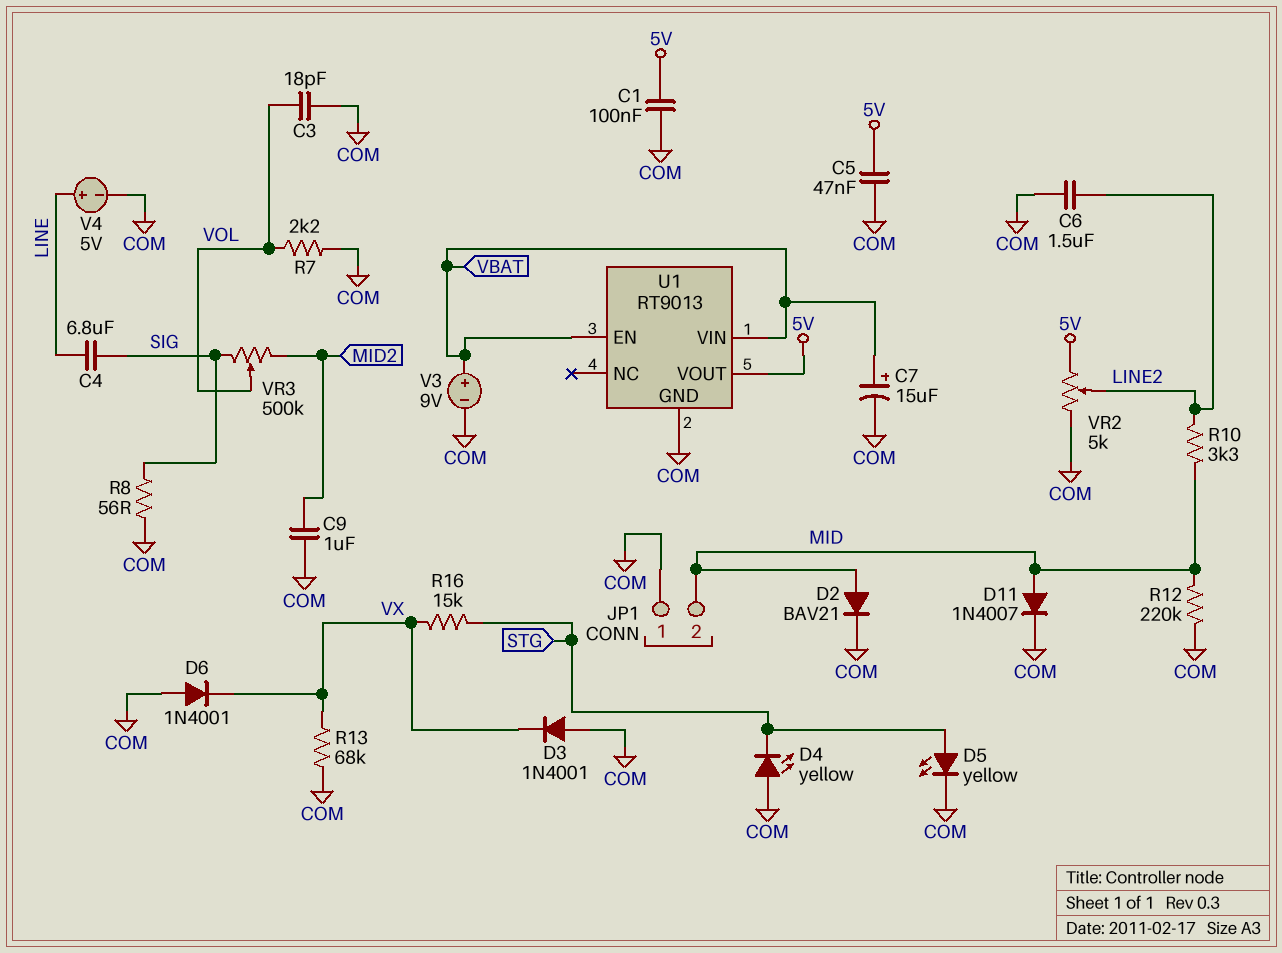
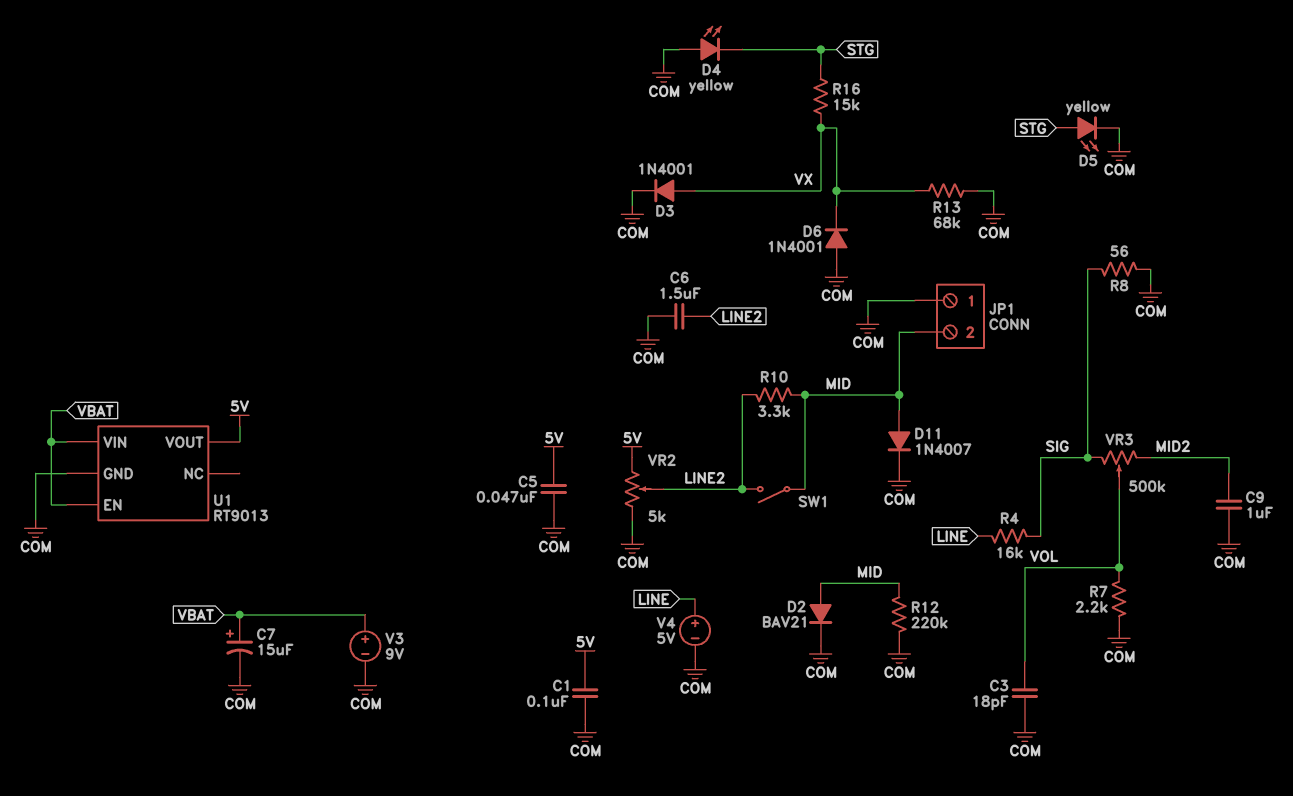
C4: 6.8uF (LINE, SIG) -> none
D3: diode 1N4001 (A COM, K VX) -> diode 1N4001 (A VX, K COM)
R4: none -> 16k (LINE, SIG)
SW1: none -> switch (LINE2, MID)

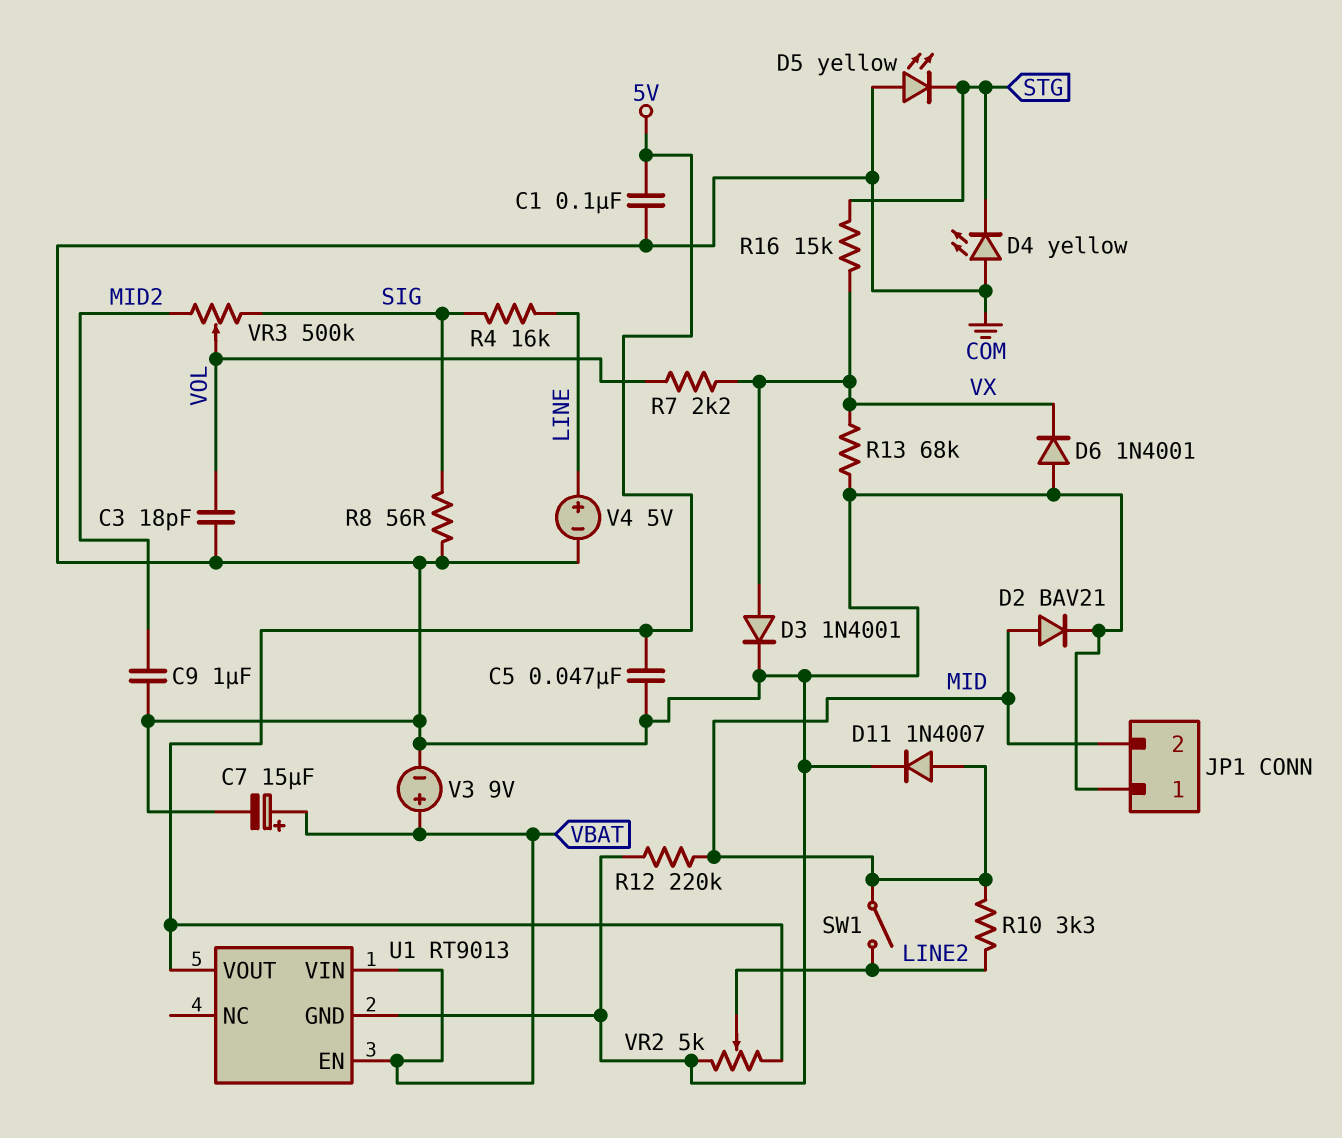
C6: 1.5uF (COM, LINE2) -> none
D5: LED yellow (A STG, K COM) -> LED yellow (A COM, K STG)
R7: 2.2k (COM, VOL) -> 2.2k (VOL, VX)

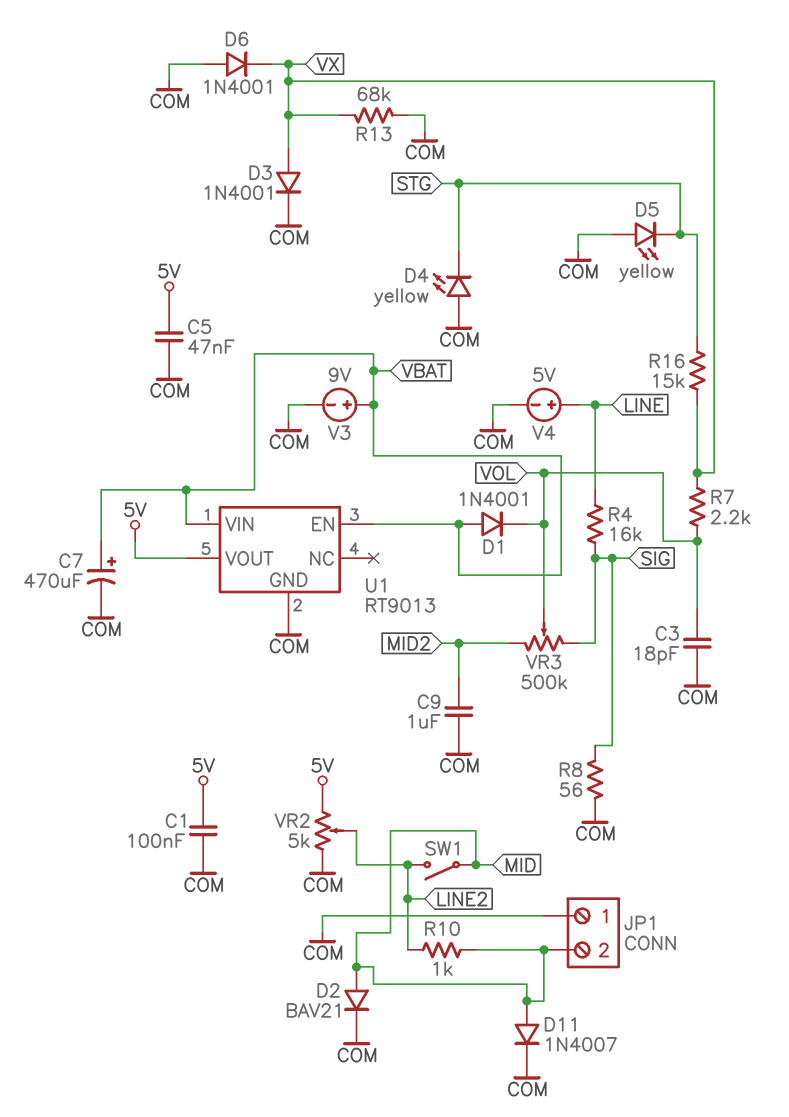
C7: 15uF (plus VBAT, minus COM) -> 470uF (plus VBAT, minus COM)
D1: none -> diode 1N4001 (A VBAT, K VOL)
R10: 3.3k (LINE2, MID) -> 1k (LINE2, MID)
R12: 220k (COM, MID) -> none

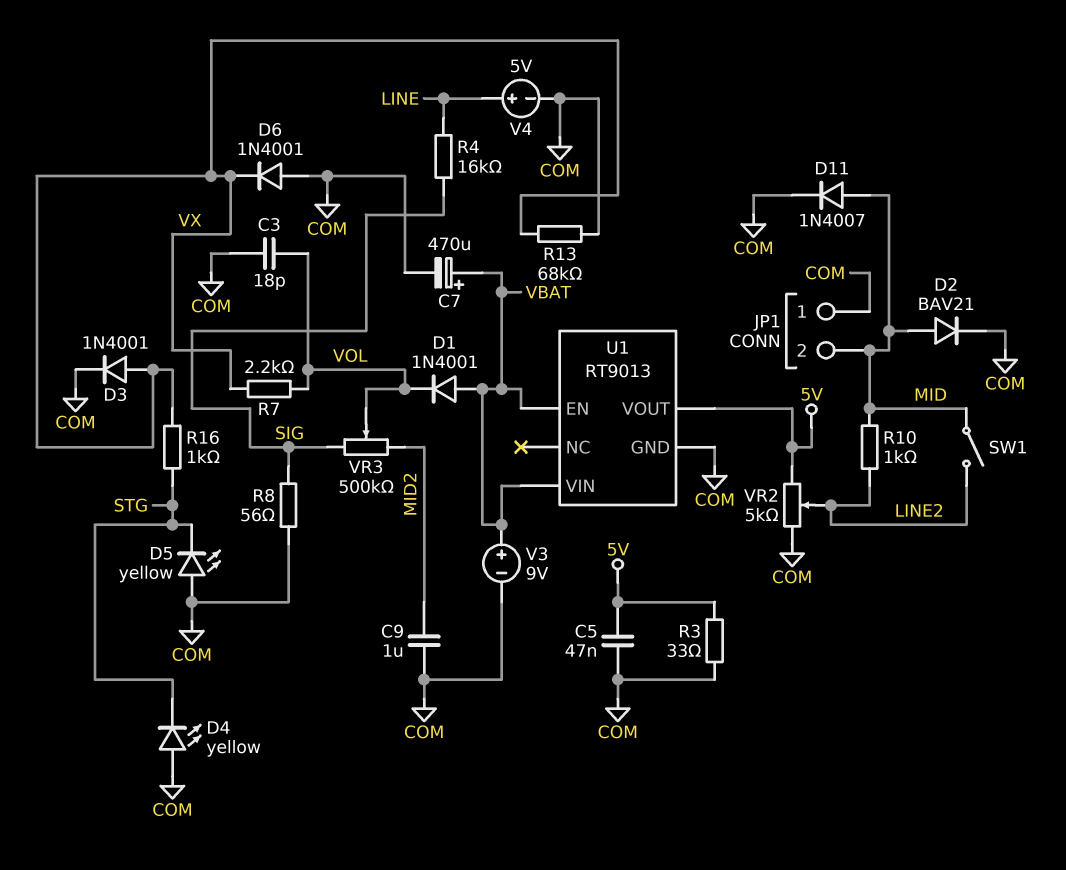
C1: 100nF (5V, COM) -> none
R3: none -> 33 (5V, COM)
R16: 15k (STG, VX) -> 1k (STG, VX)

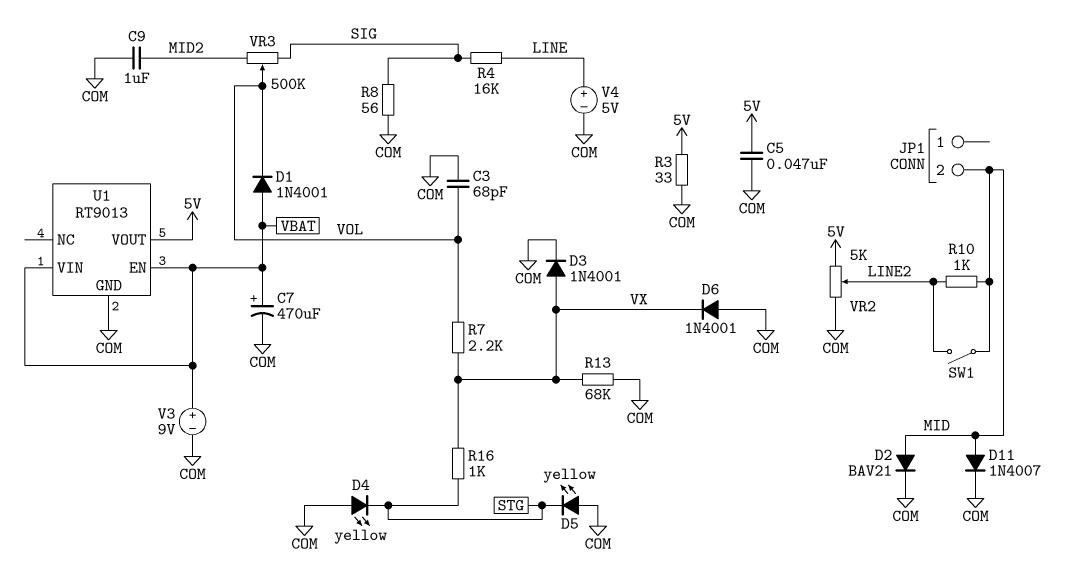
C3: 18pF (COM, VOL) -> 68pF (COM, VOL)
JP1 pin 1: COM -> none

